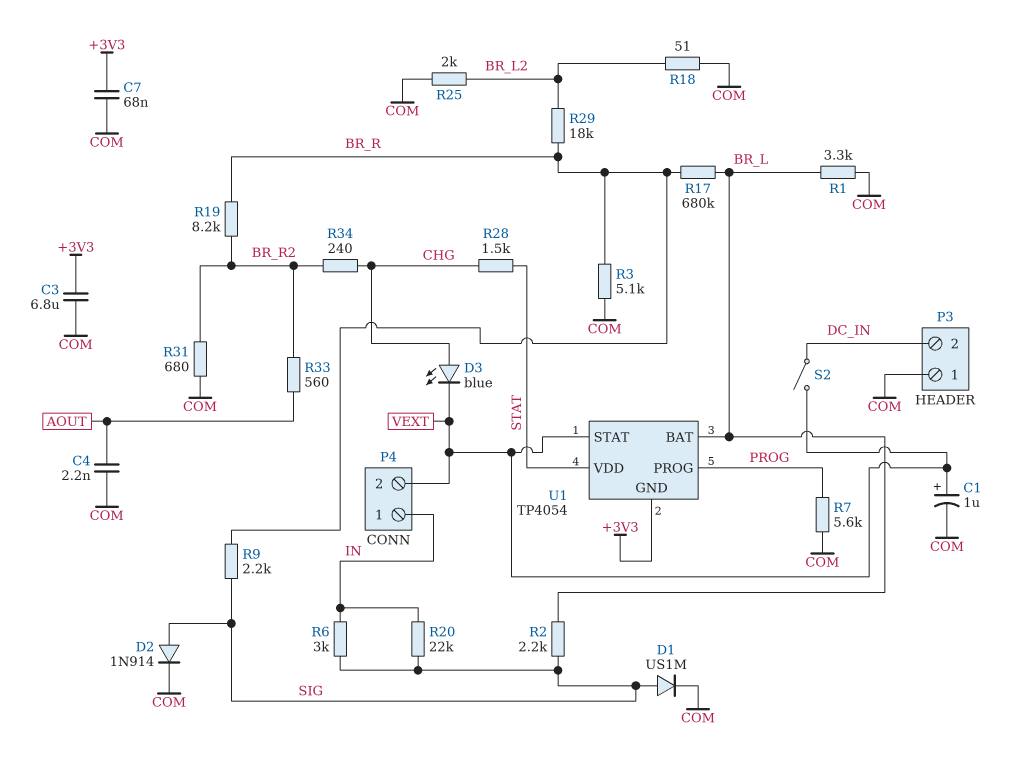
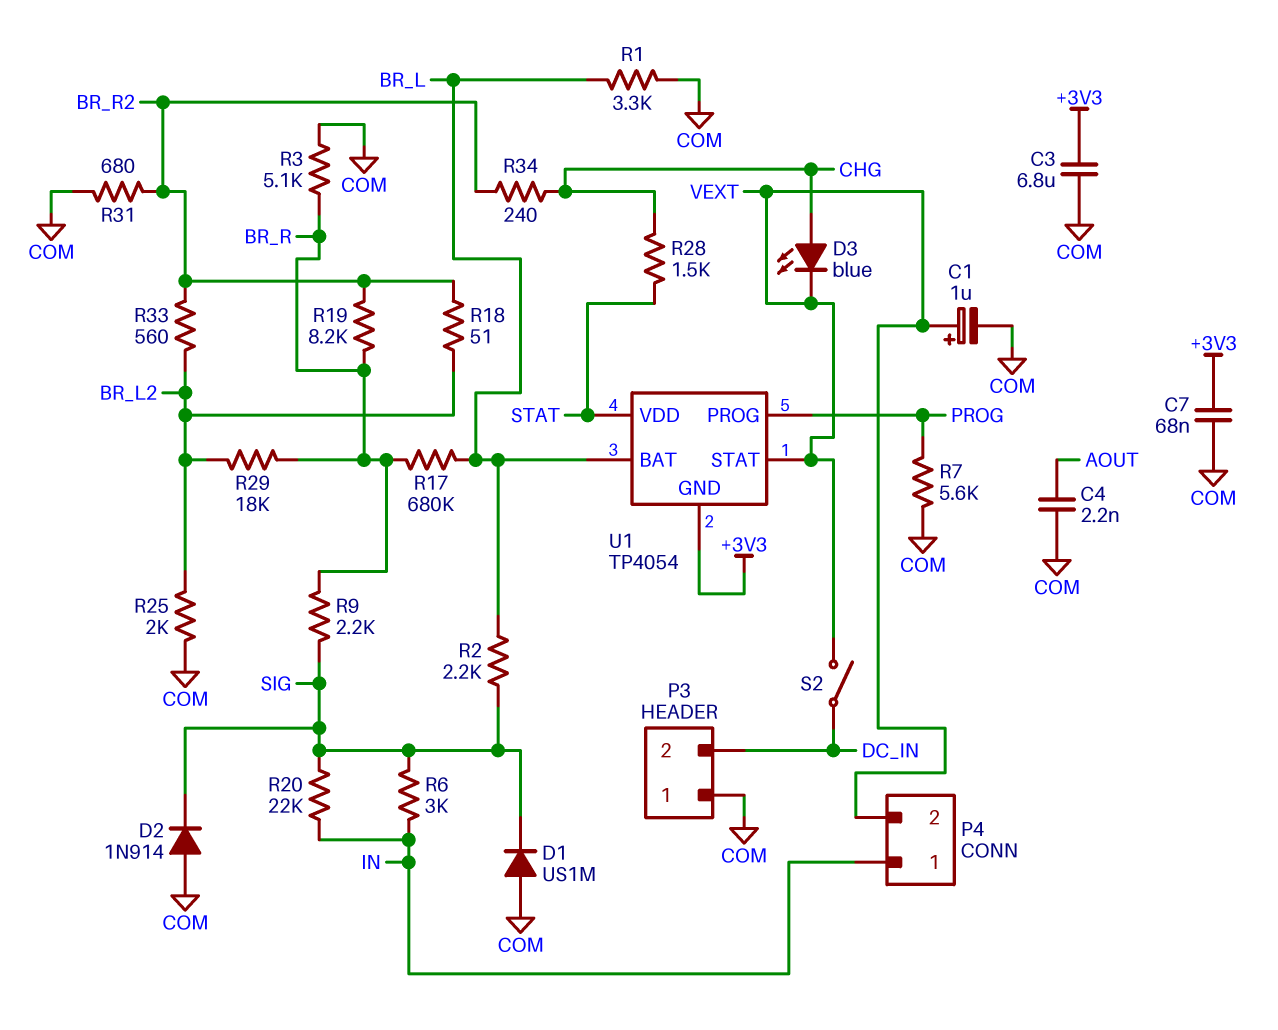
D1: diode US1M (A SIG, K COM) -> diode US1M (A COM, K SIG)
D2: diode 1N914 (A SIG, K COM) -> diode 1N914 (A COM, K SIG)
R18: 51 (BR_L2, COM) -> 51 (BR_L2, BR_R2)
R33: 560 (AOUT, BR_R2) -> 560 (BR_L2, BR_R2)

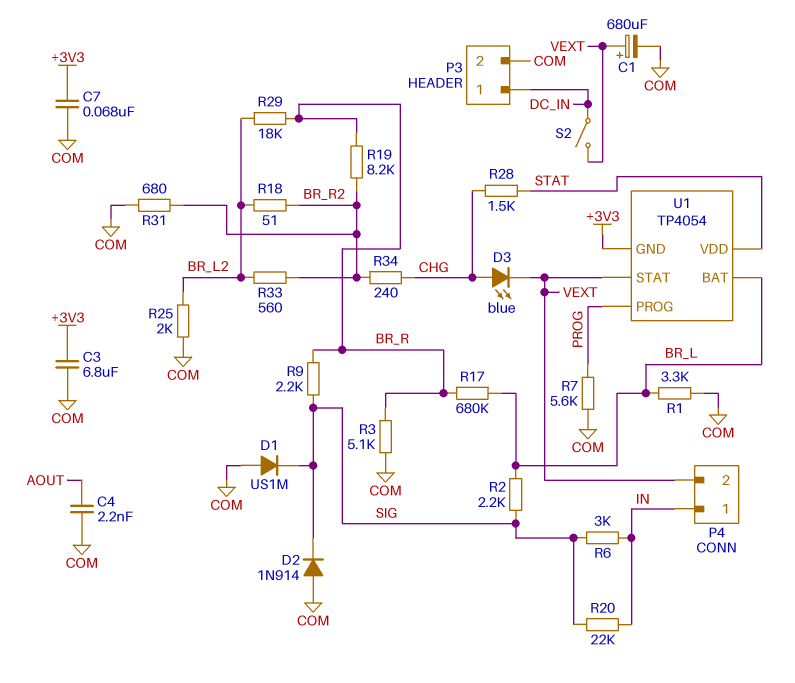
C1: 1uF (plus VEXT, minus COM) -> 680uF (plus VEXT, minus COM)
P3 pin 1: COM -> DC_IN
P3 pin 2: DC_IN -> COM

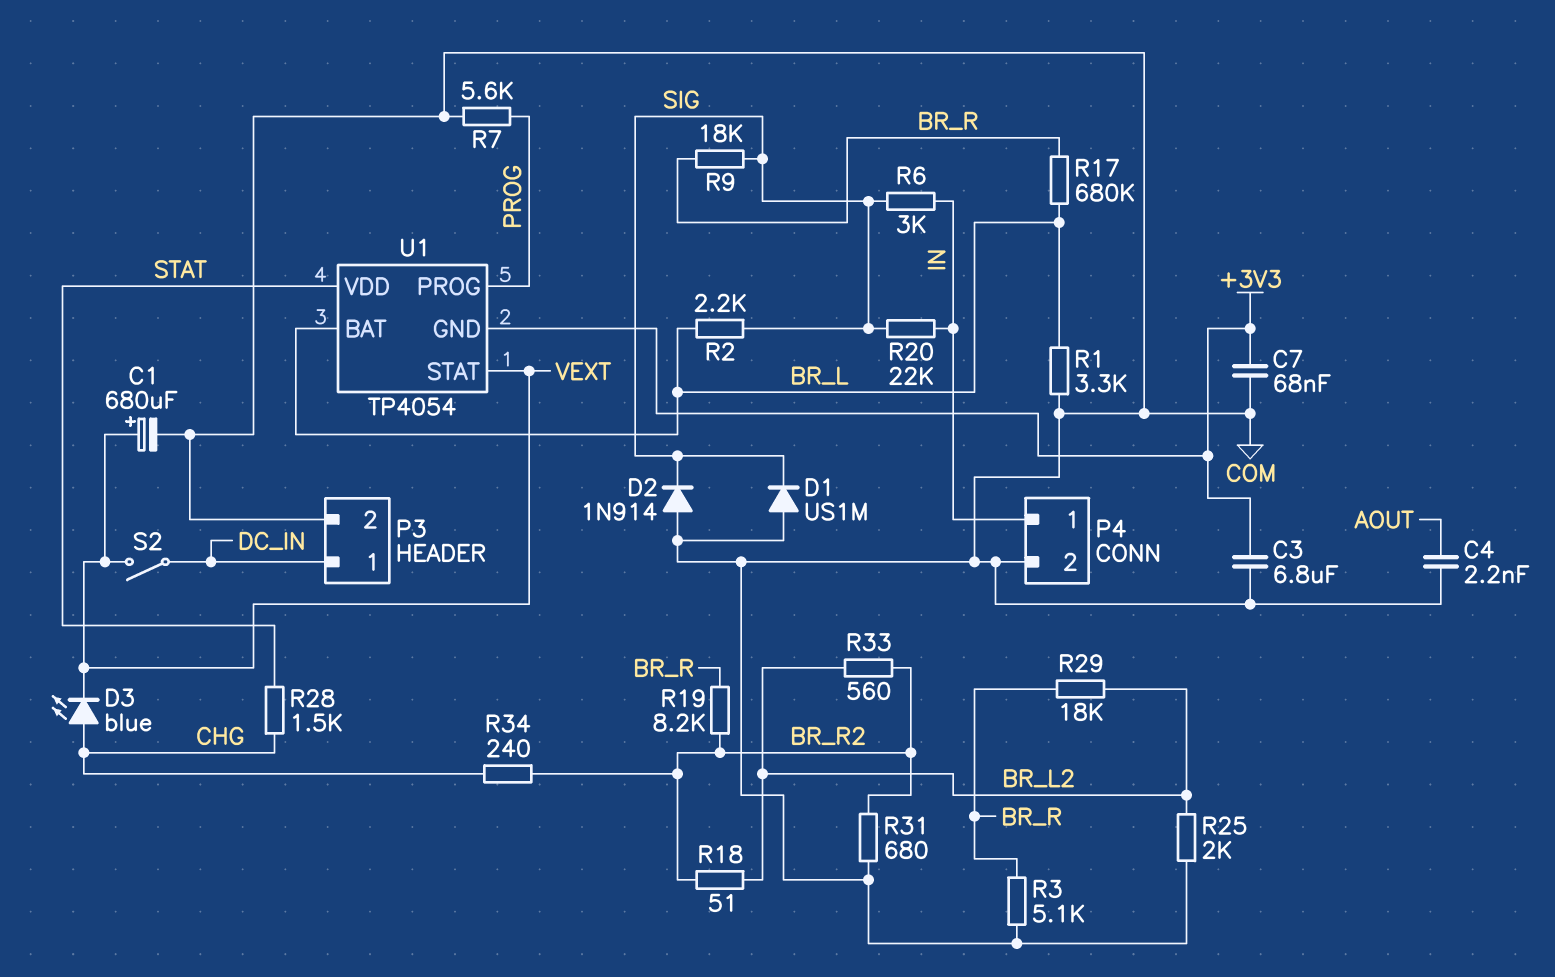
P4 pin 2: VEXT -> COM
R9: 2.2k (BR_R, SIG) -> 18k (BR_R, SIG)

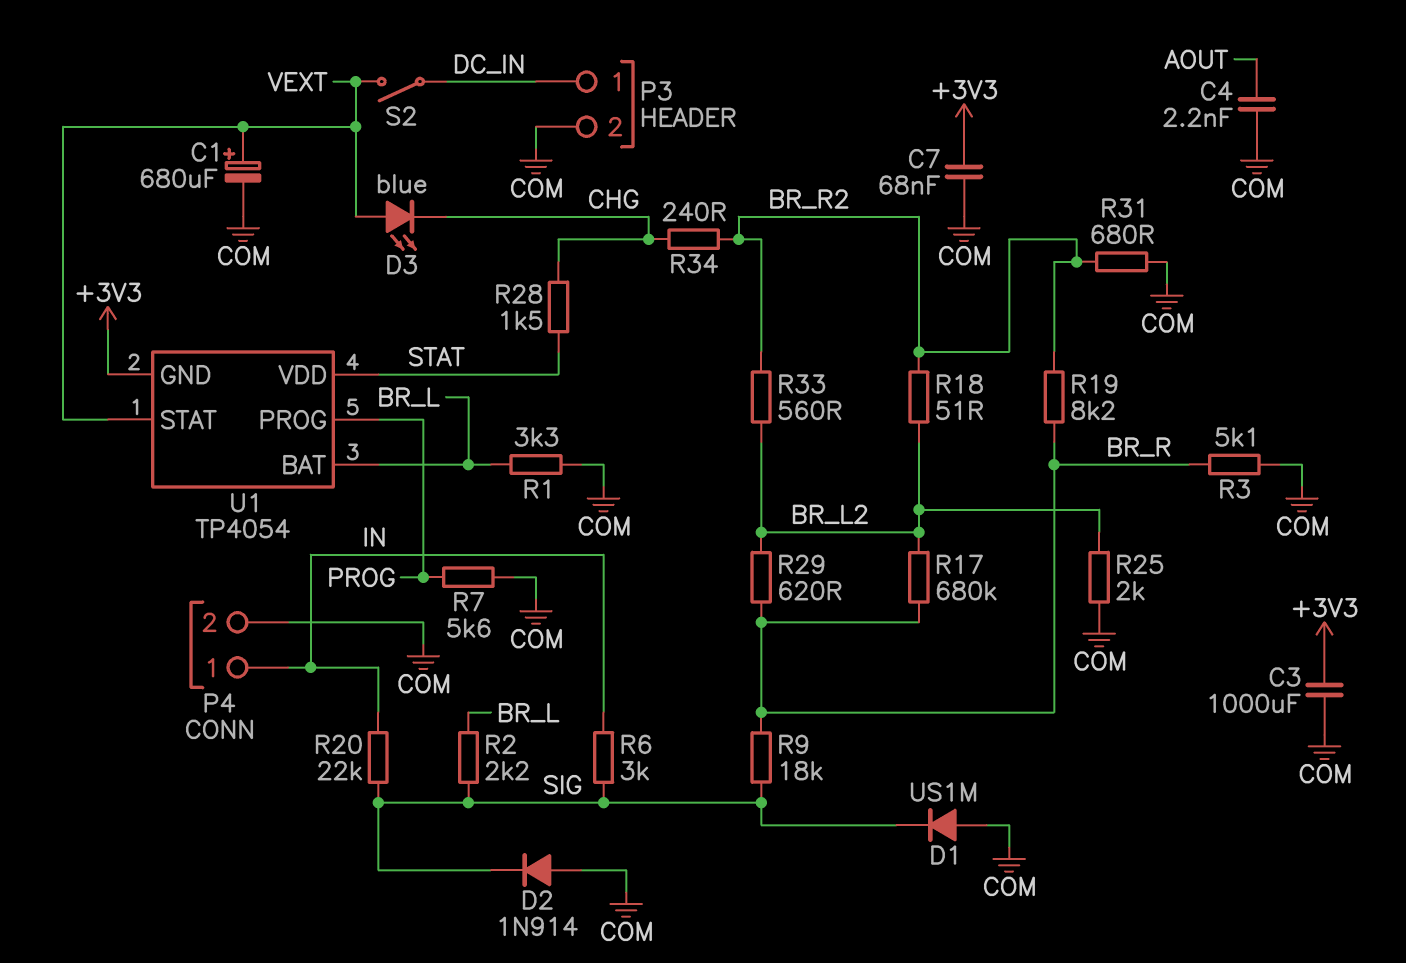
C3: 6.8uF (+3V3, COM) -> 1000uF (+3V3, COM)
D3: LED blue (A CHG, K VEXT) -> LED blue (A VEXT, K CHG)
R17: 680k (BR_L, BR_R) -> 680k (BR_L2, BR_R)
R29: 18k (BR_L2, BR_R) -> 620 (BR_L2, BR_R)

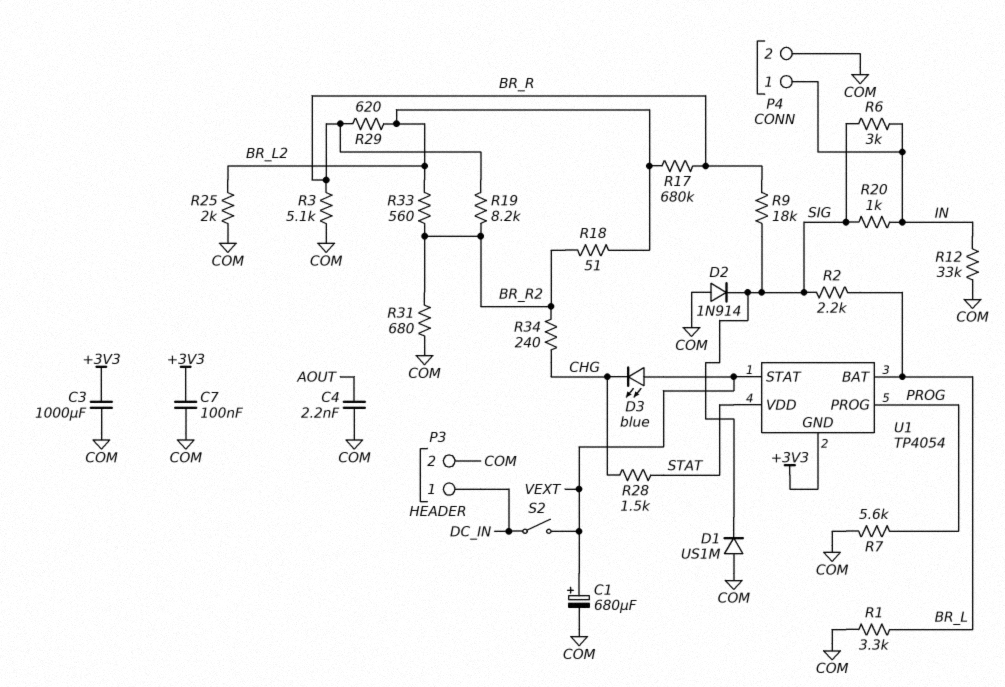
C7: 68nF (+3V3, COM) -> 100nF (+3V3, COM)
R12: none -> 33k (COM, IN)
R20: 22k (IN, SIG) -> 1k (IN, SIG)

